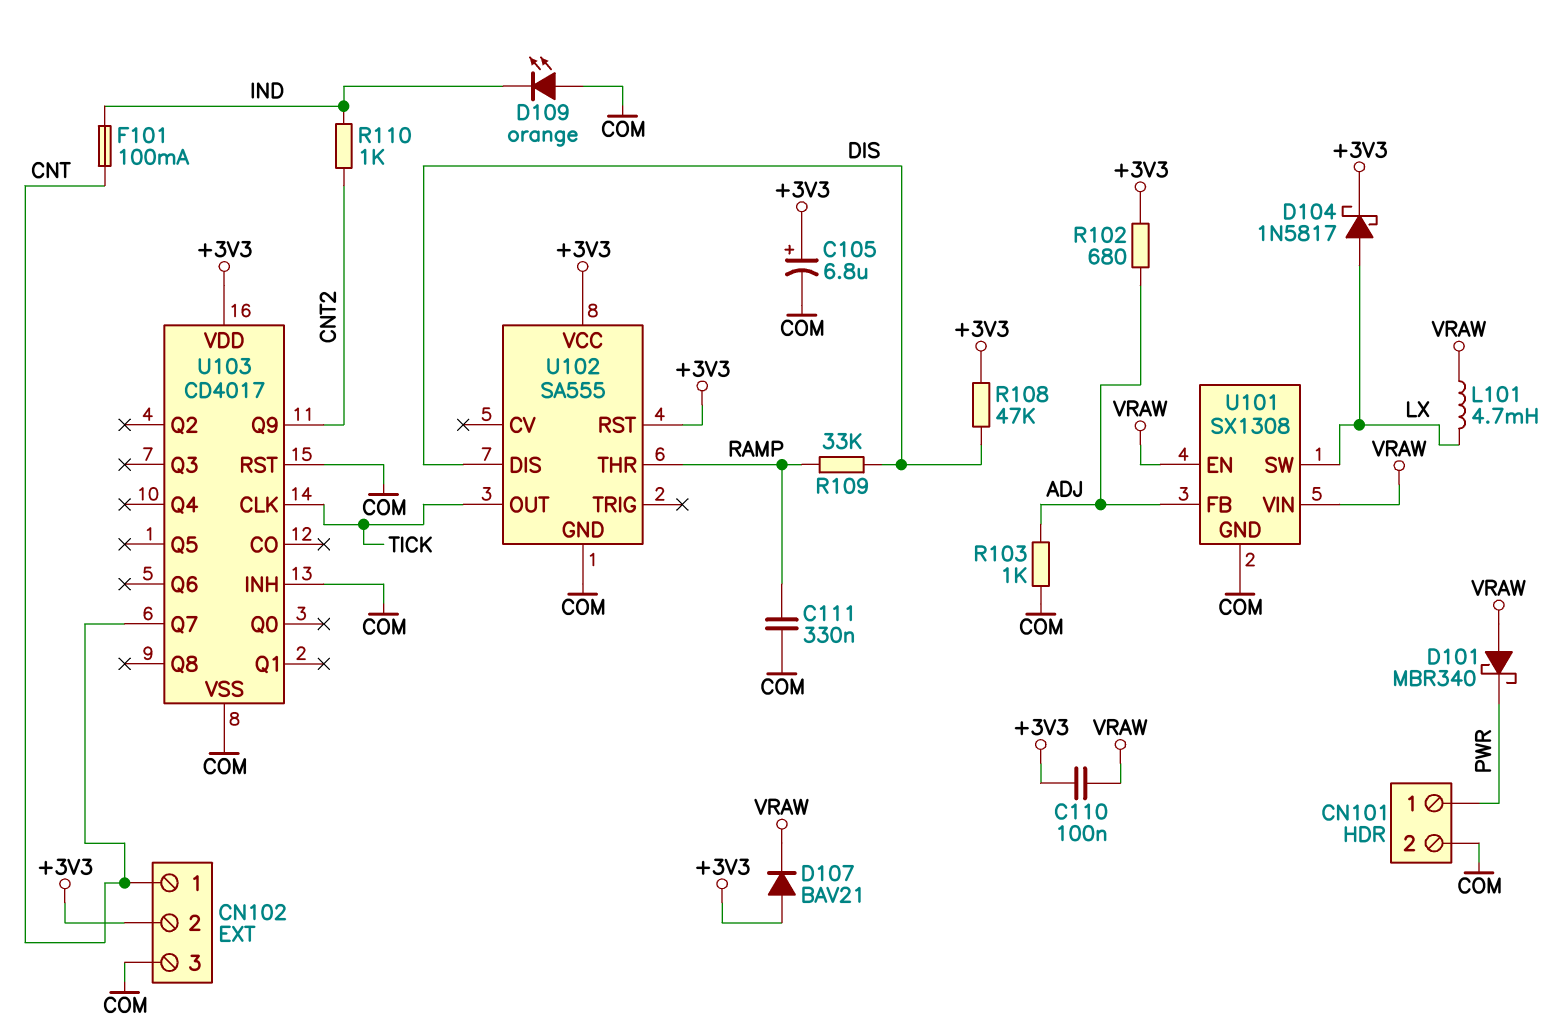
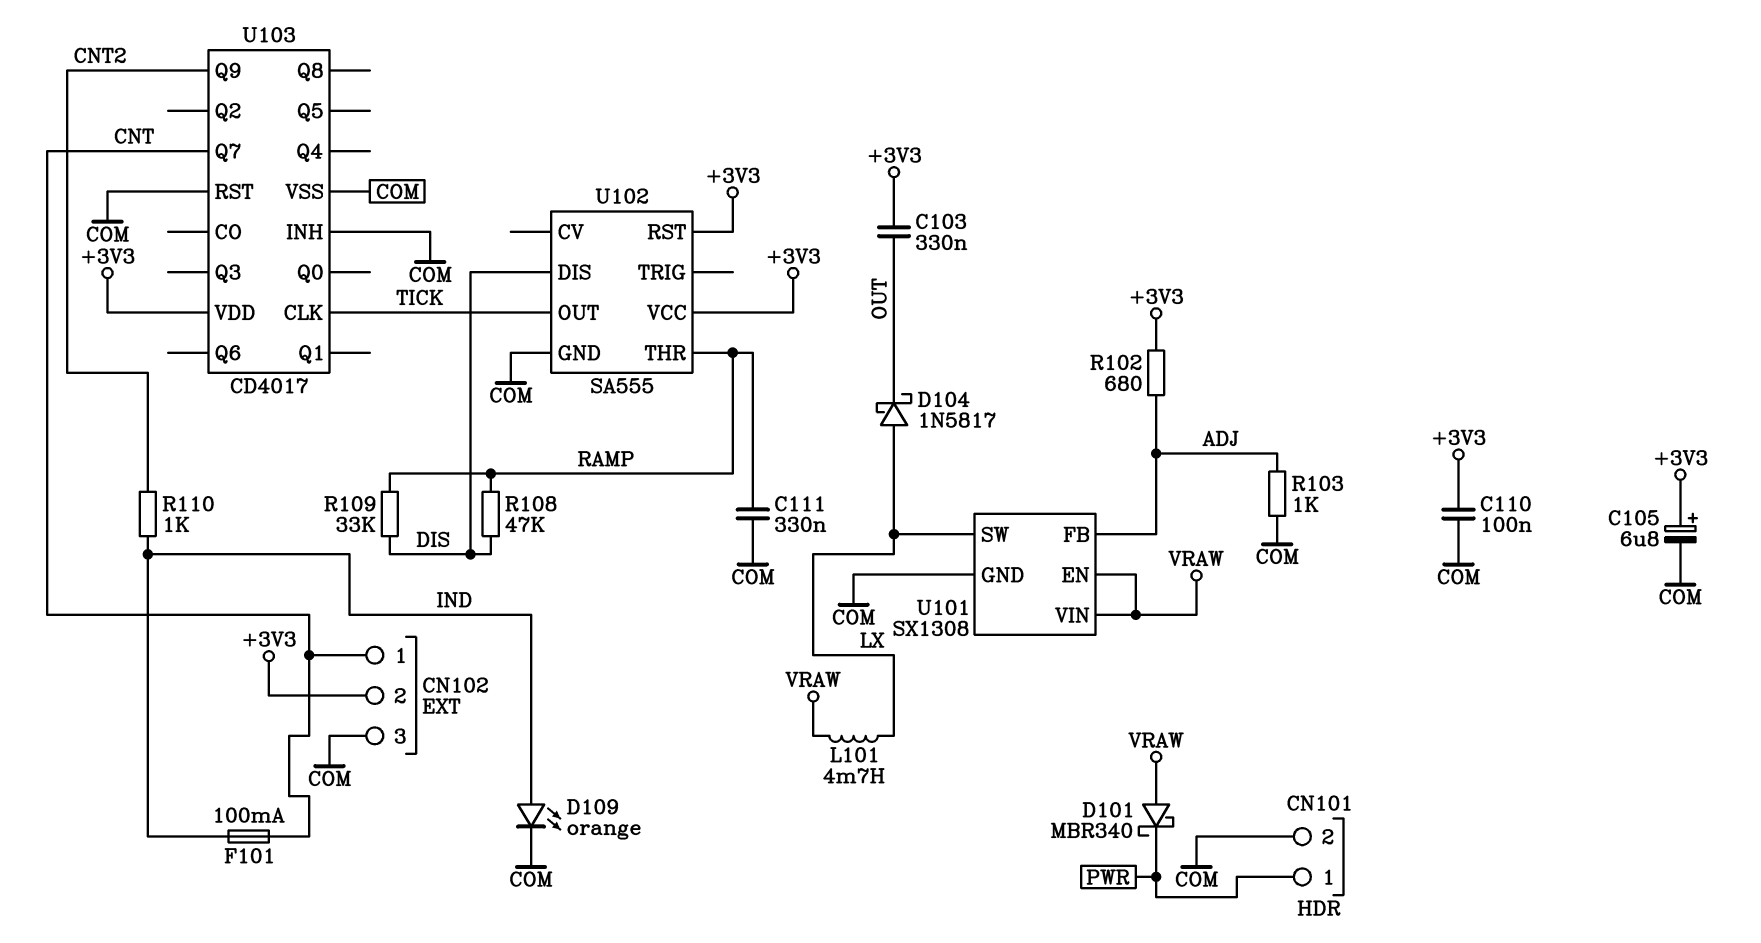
C103: none -> 330nF (+3V3, OUT)
C110: 100nF (+3V3, VRAW) -> 100nF (+3V3, COM)
D104: schottky 1N5817 (A LX, K +3V3) -> schottky 1N5817 (A LX, K OUT)
D107: diode BAV21 (A +3V3, K VRAW) -> none
D109: LED orange (A COM, K IND) -> LED orange (A IND, K COM)
R108: 47k (+3V3, DIS) -> 47k (DIS, RAMP)

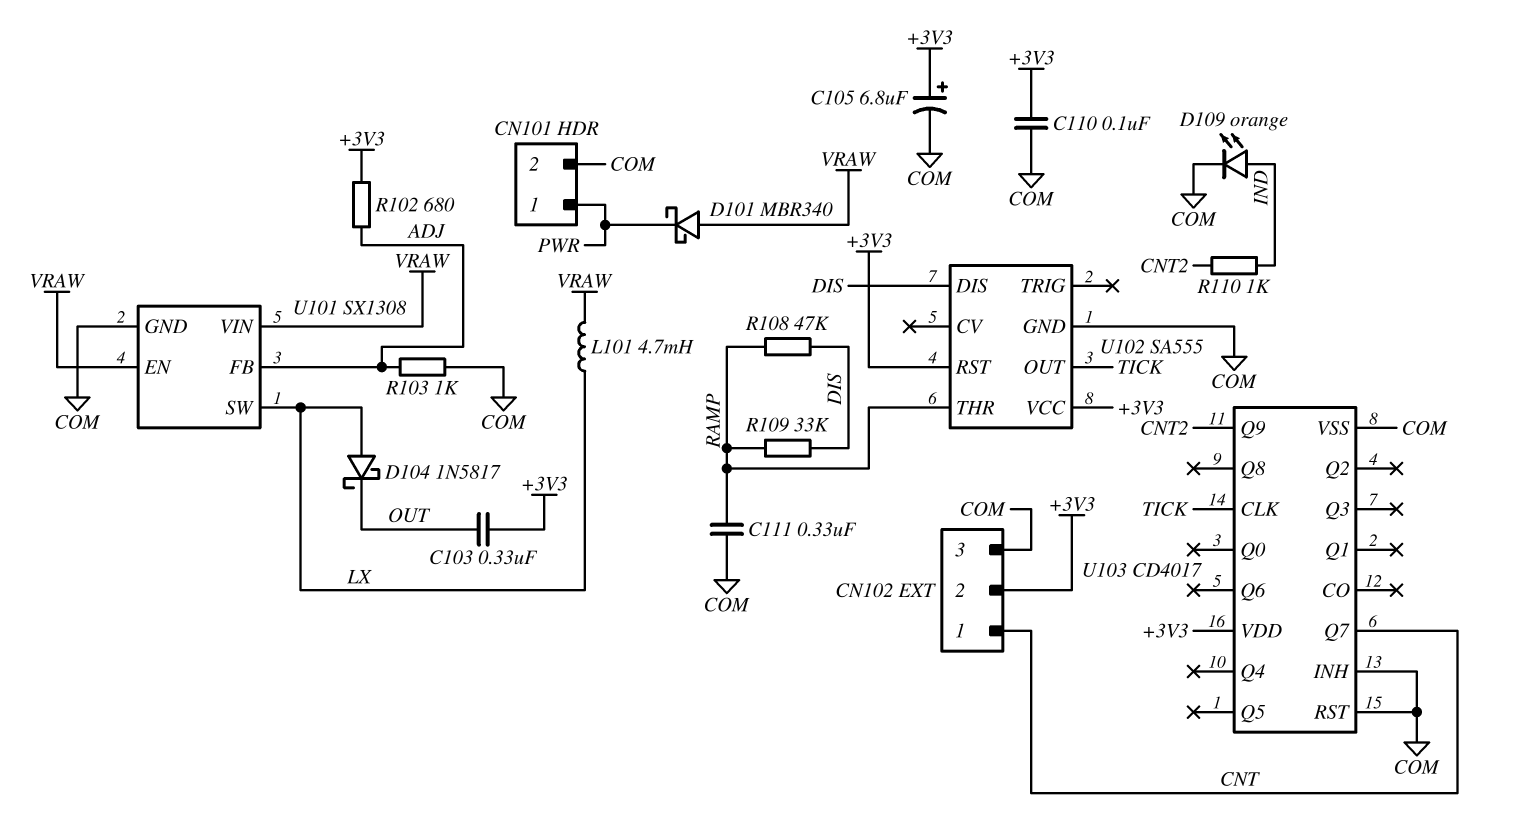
F101: 100mA (CNT, IND) -> none

